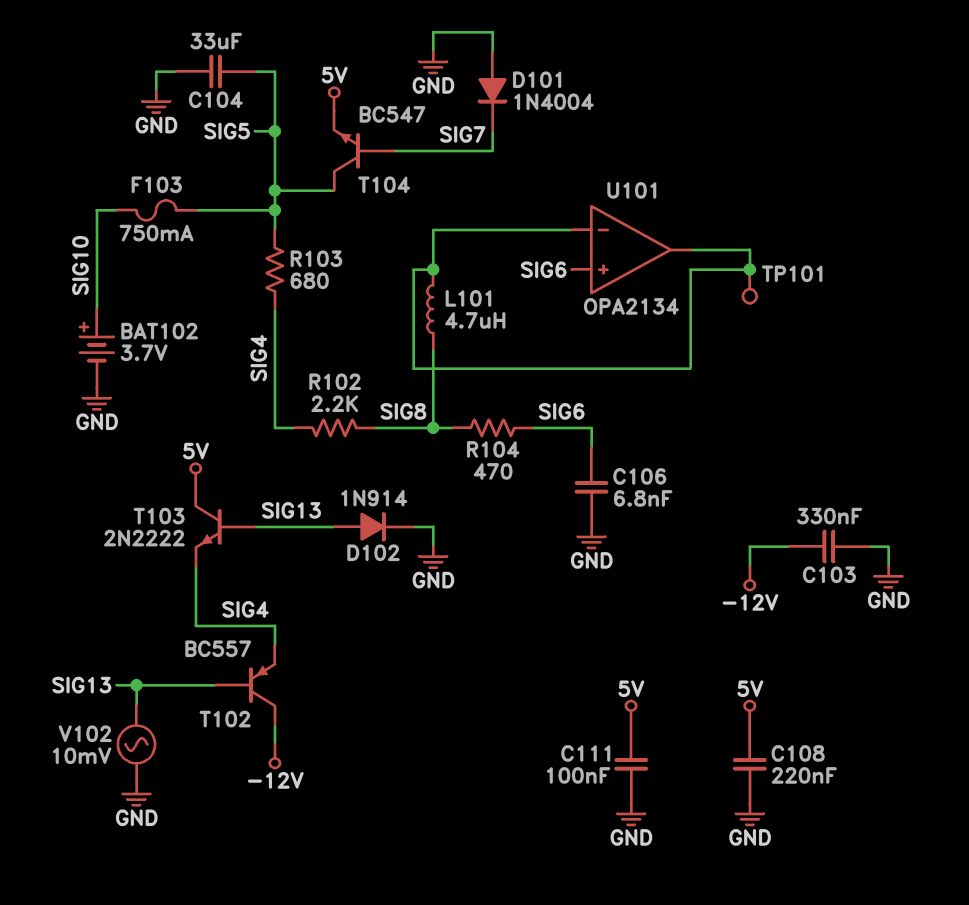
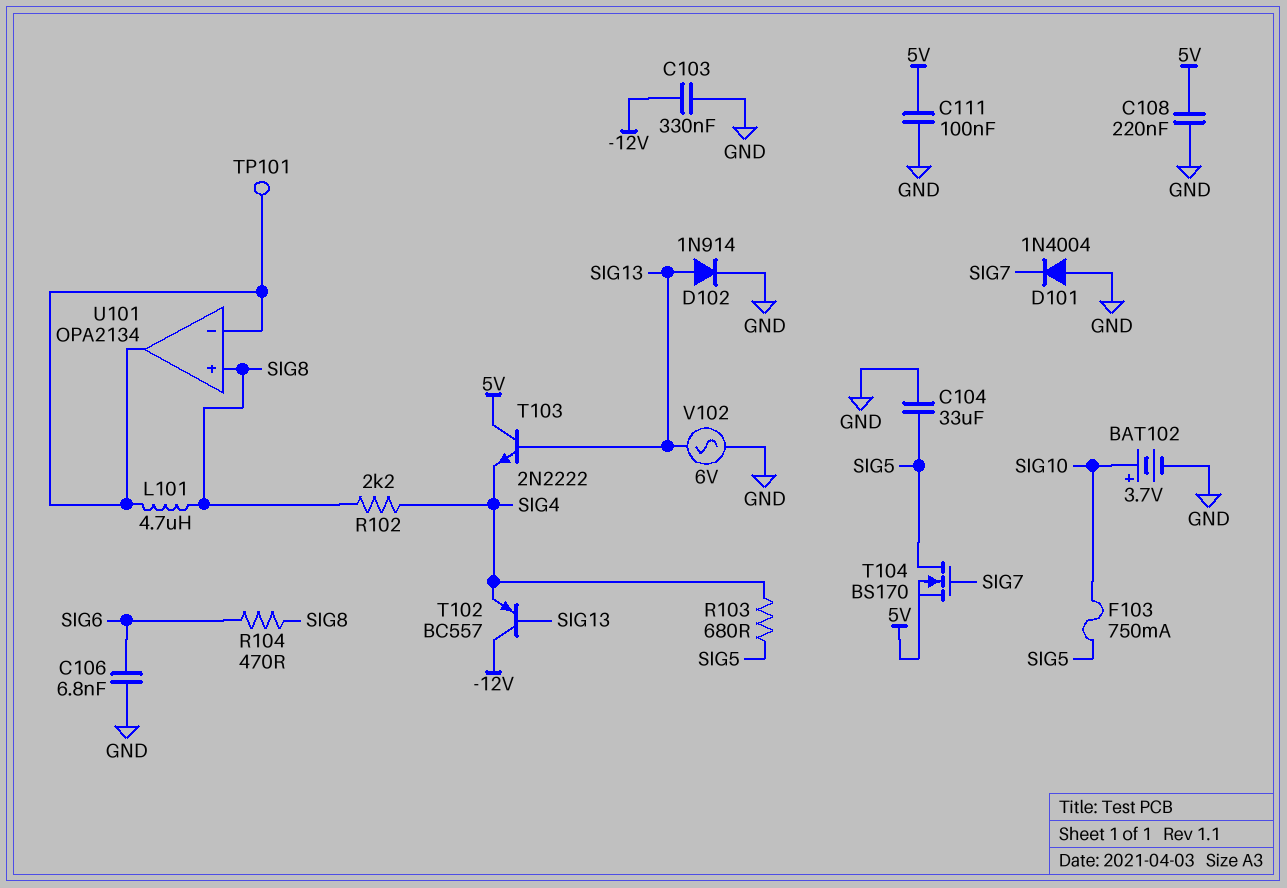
T104: NPN BC547 (B SIG7, C SIG5, E 5V) -> NMOS BS170 (G SIG7, D SIG5, S 5V)
U101 pin in+: SIG6 -> SIG8
V102: AC 10mV (GND, SIG13) -> AC 6V (GND, SIG13)

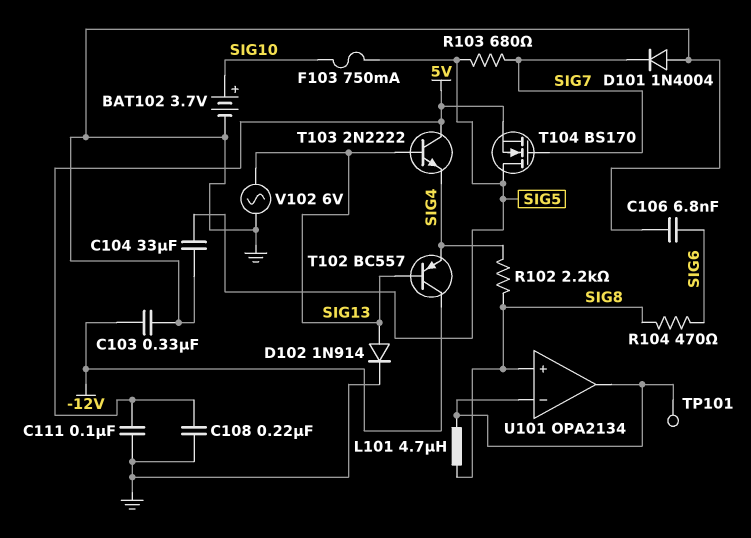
R103: 680 (SIG4, SIG5) -> 680 (SIG5, SIG7)

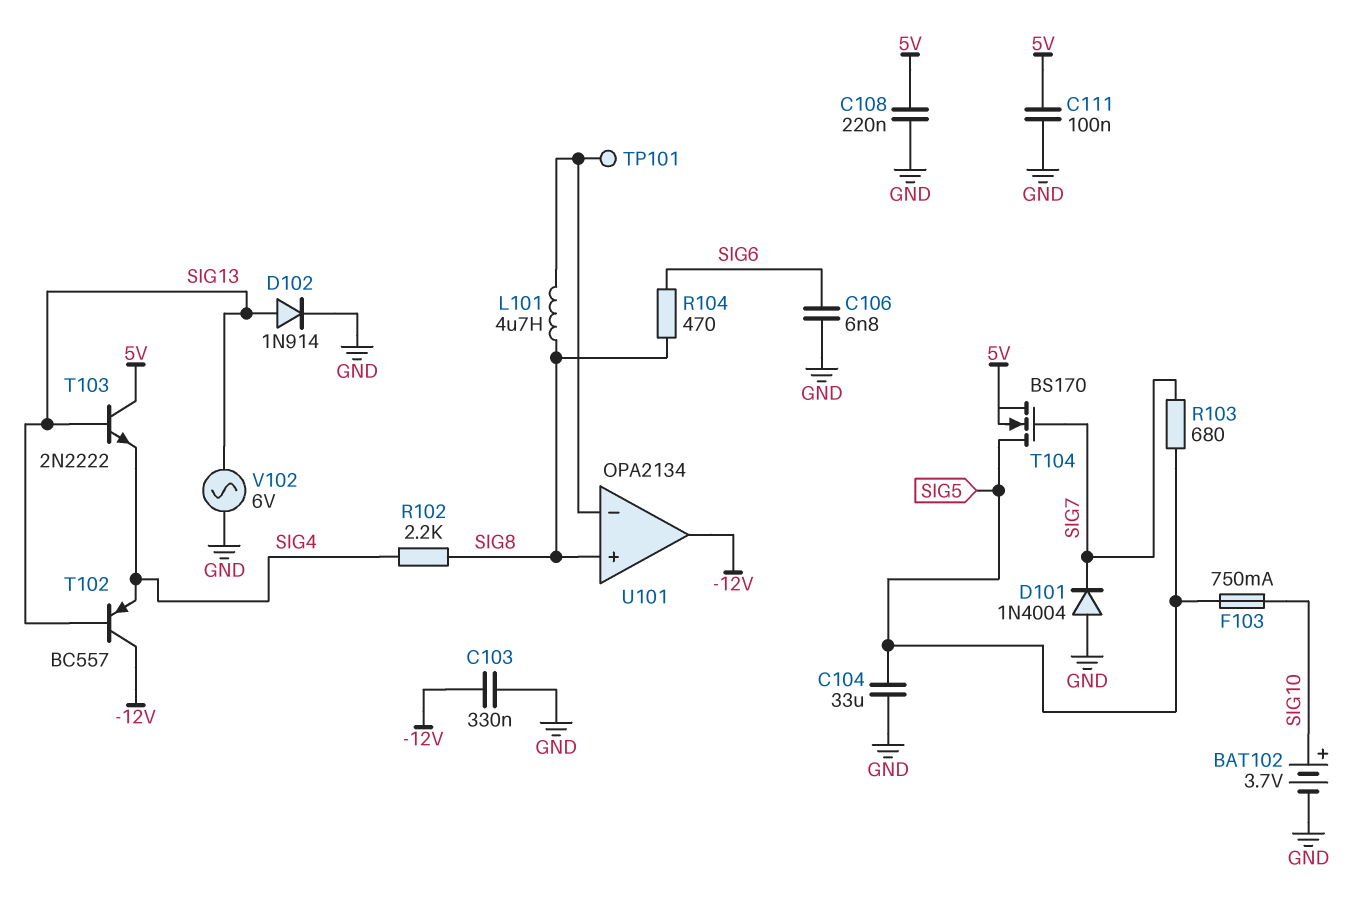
U101 pin out: U101/in- -> -12V

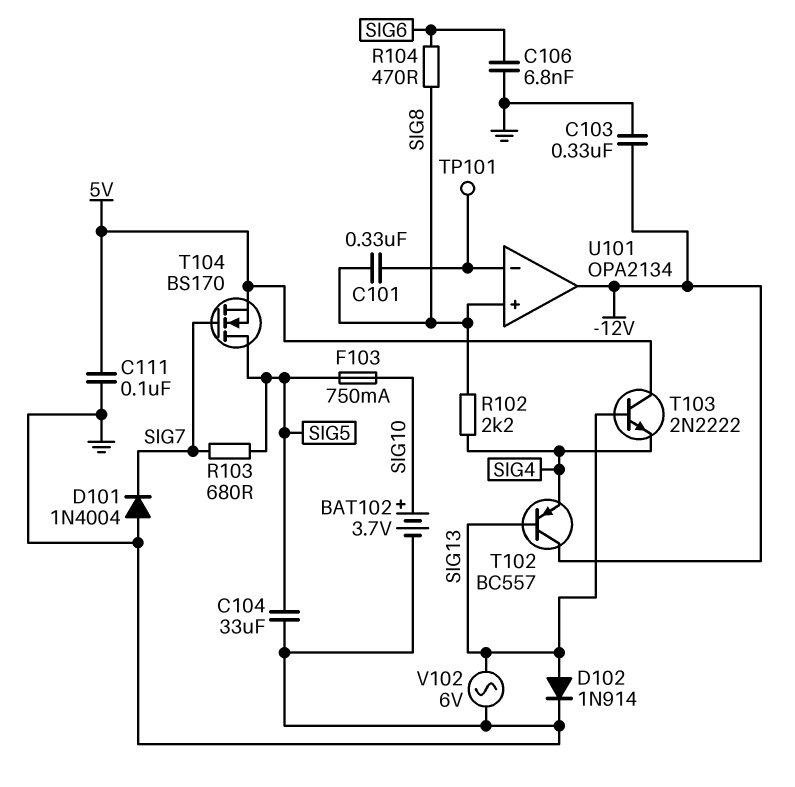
C101: none -> 330nF (SIG8, U101/in-)
C108: 220nF (5V, GND) -> none
L101: 4.7uH (SIG8, U101/in-) -> none

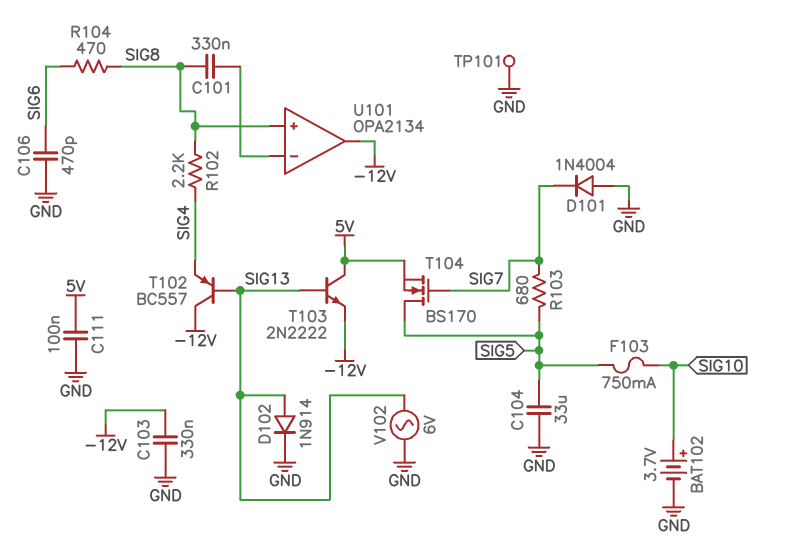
C106: 6.8nF (GND, SIG6) -> 470pF (GND, SIG6)
T103: NPN 2N2222 (B SIG13, C 5V, E SIG4) -> NPN 2N2222 (B SIG13, C 5V, E -12V)
TP101: test point (U101/in-) -> test point (GND)

